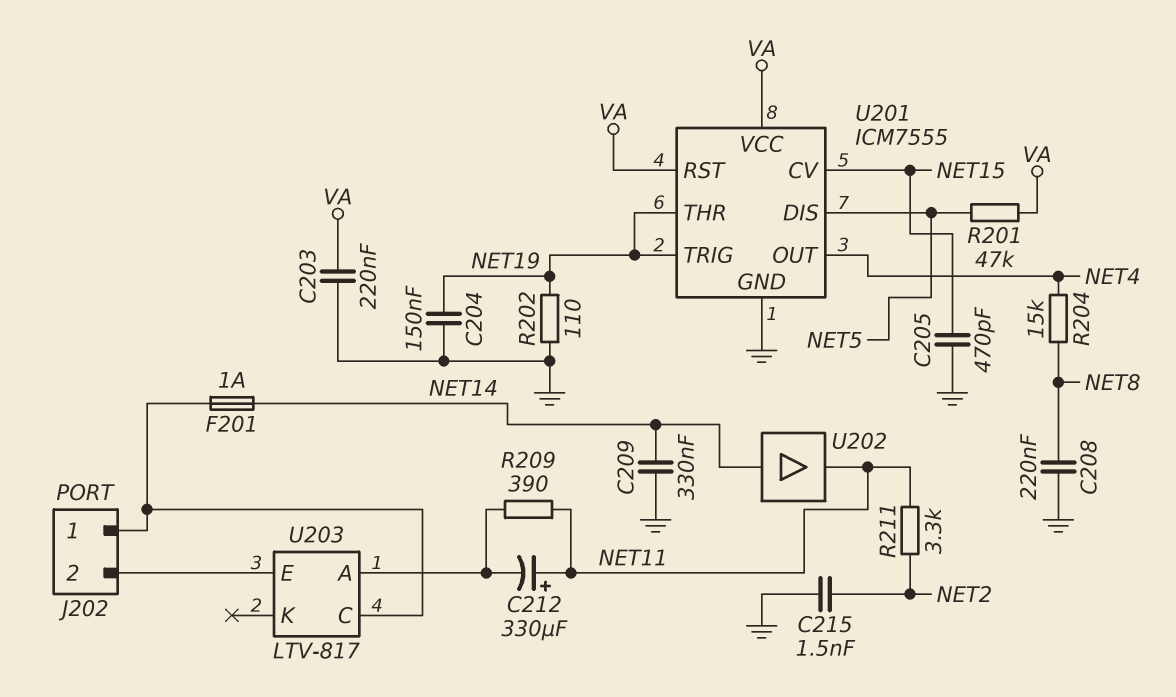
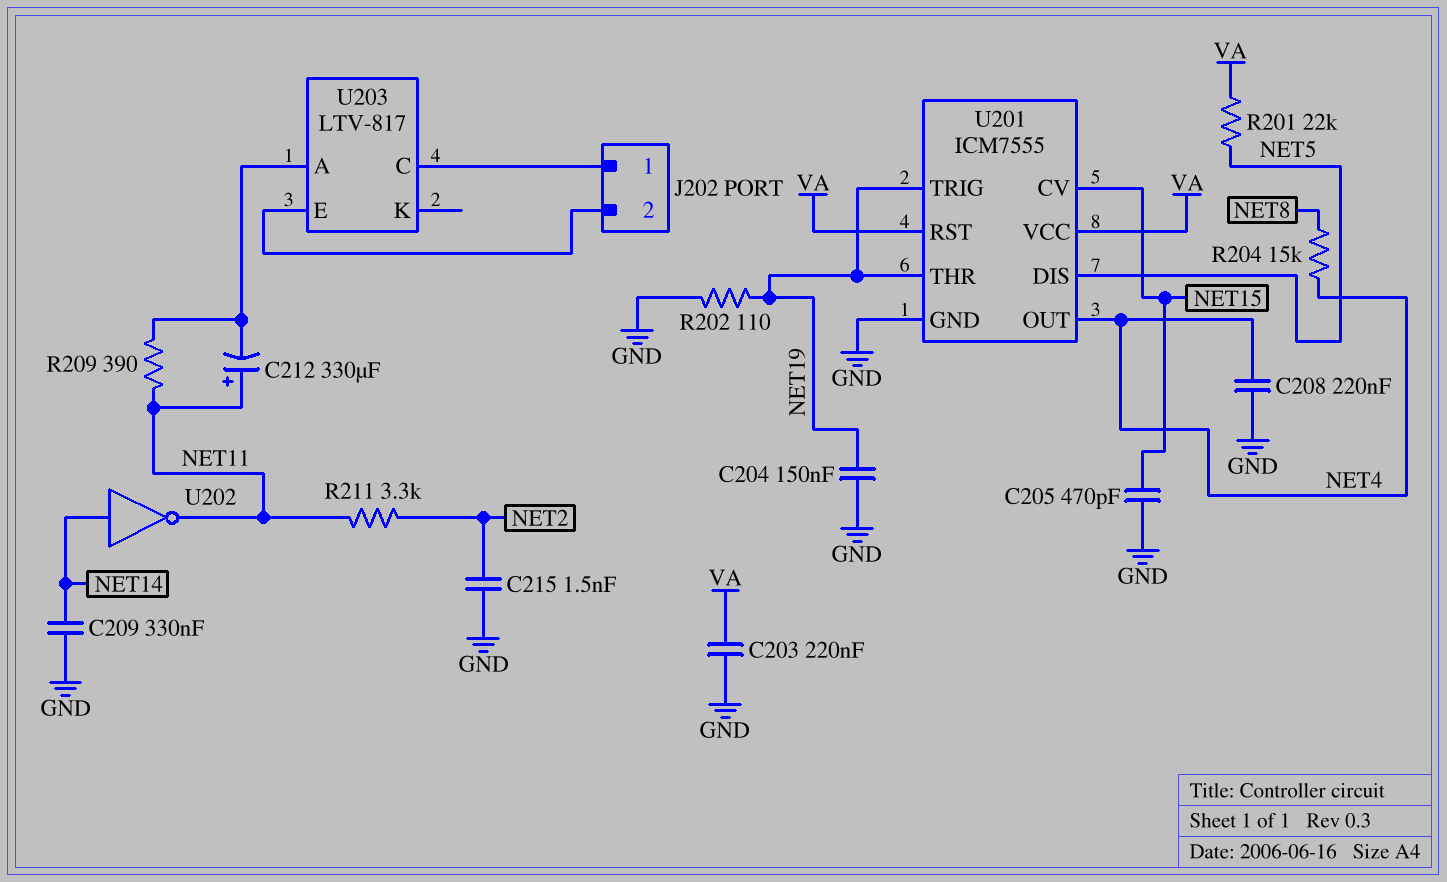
C208: 220nF (GND, NET8) -> 220nF (GND, NET4)
F201: 1A (J202/1, NET14) -> none
R201: 47k (NET5, VA) -> 22k (NET5, VA)
U202: buffer (in NET14, out NET11) -> NOT (in NET14, out NET11)

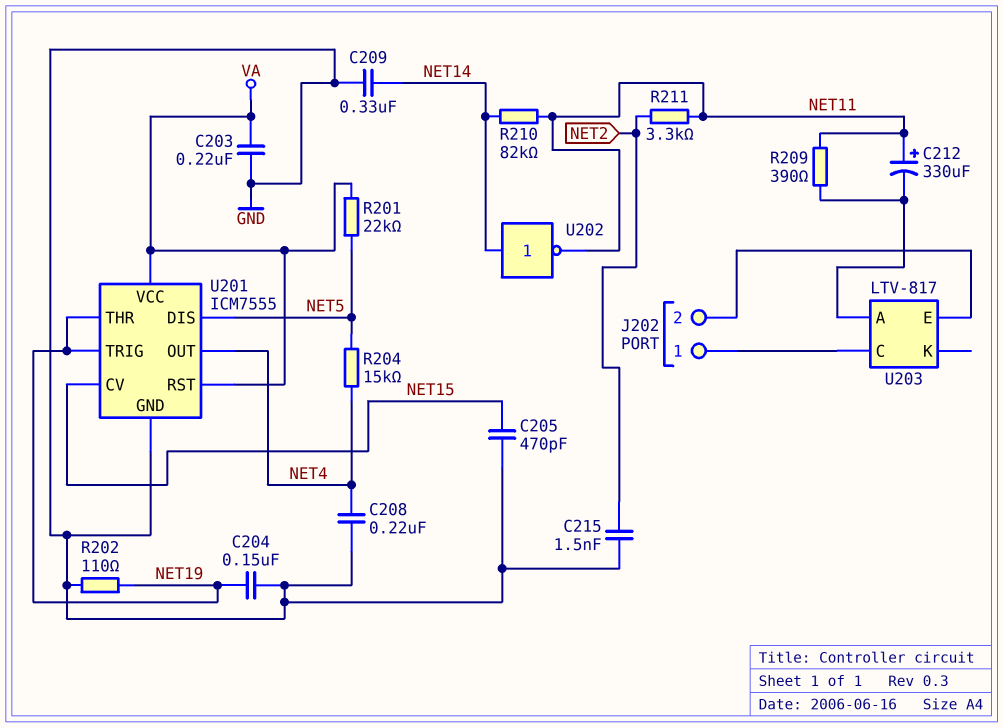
R204: 15k (NET4, NET8) -> 15k (NET4, NET5)
R210: none -> 82k (NET11, NET14)

